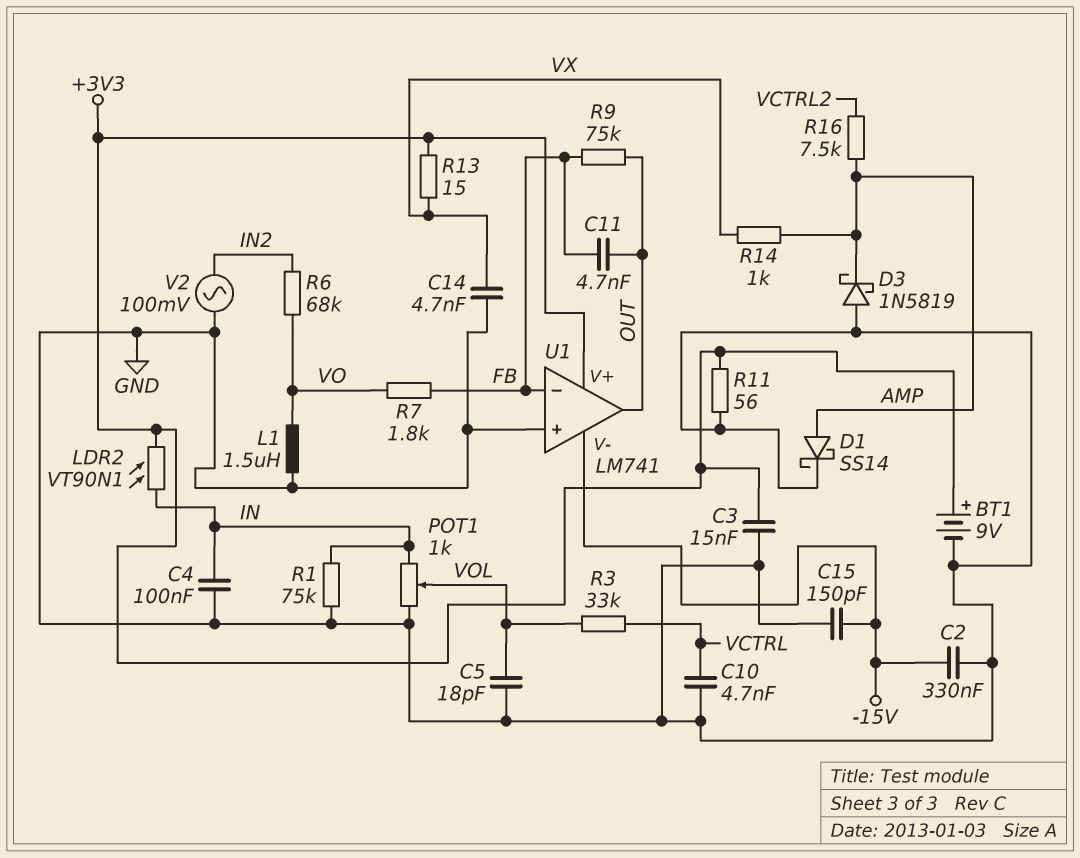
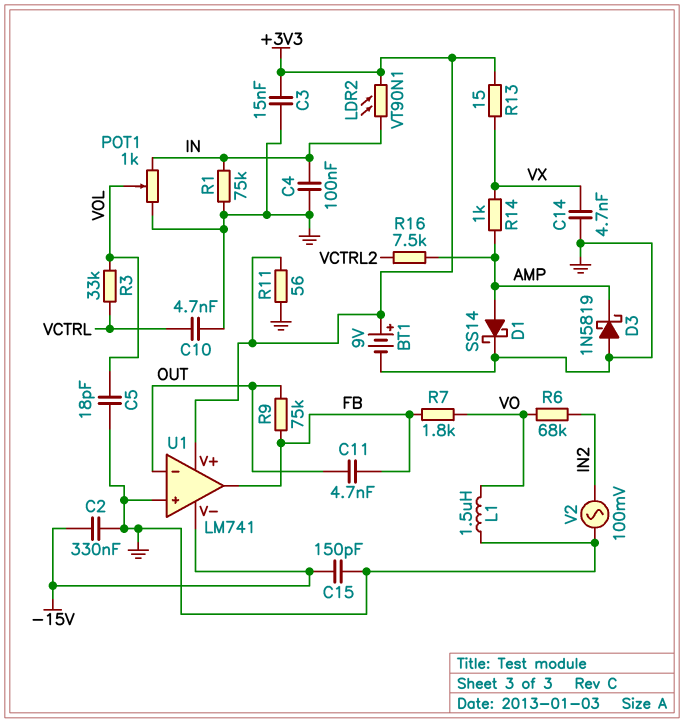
U1 pin in-: FB -> OUT
U1 pin out: OUT -> FB

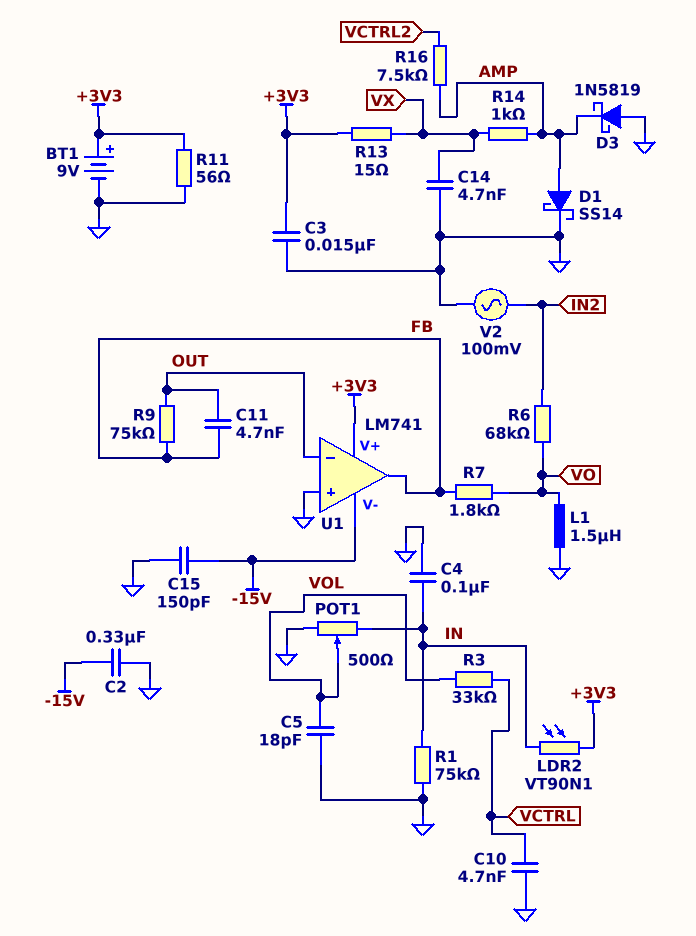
POT1: 1k (GND, IN, wiper VOL) -> 500 (GND, IN, wiper VOL)

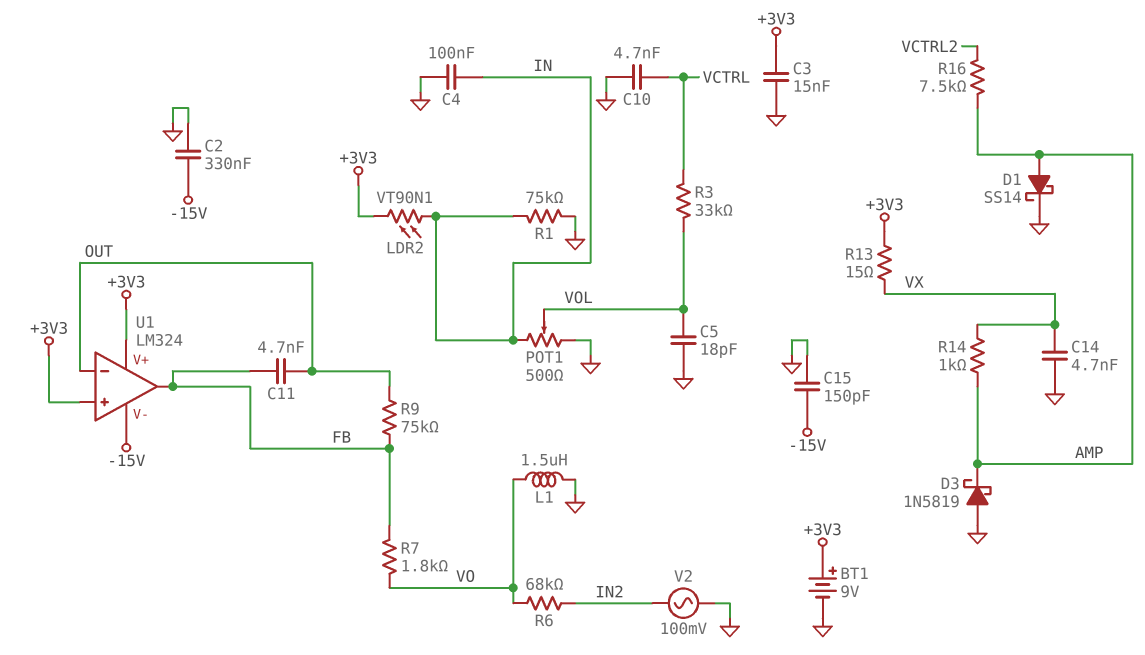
R11: 56 (+3V3, GND) -> none
U1: LM741 -> LM324
U1 pin in+: GND -> +3V3

